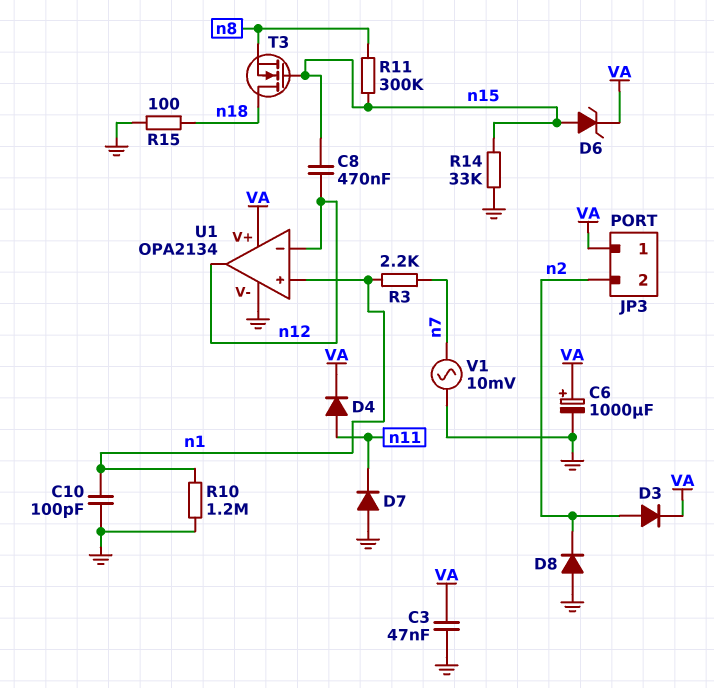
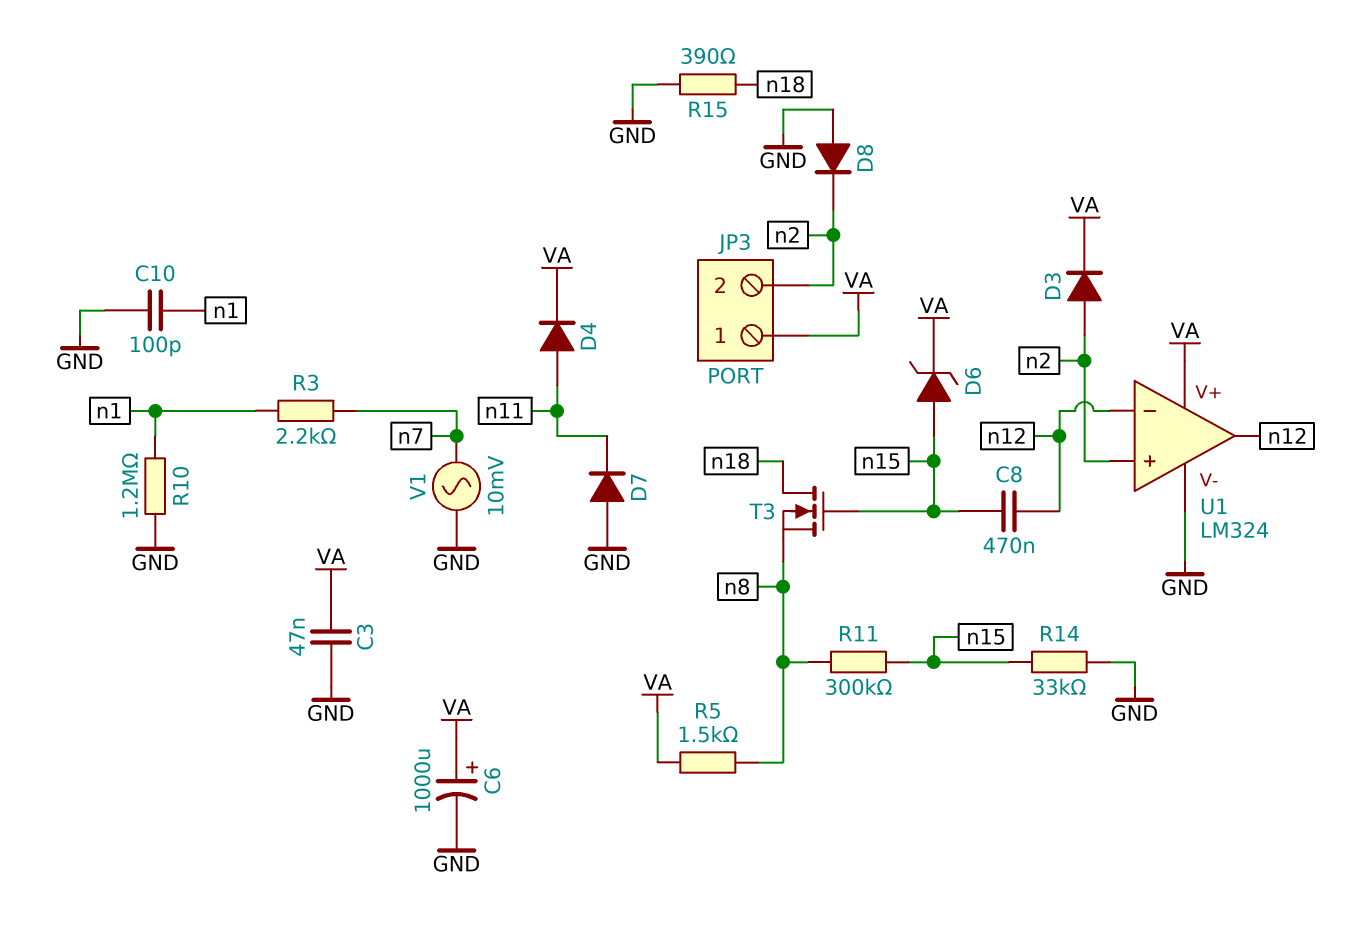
R5: none -> 1.5k (VA, n8)
R15: 100 (GND, n18) -> 390 (GND, n18)
U1: OPA2134 -> LM324
U1 pin in+: n1 -> n2

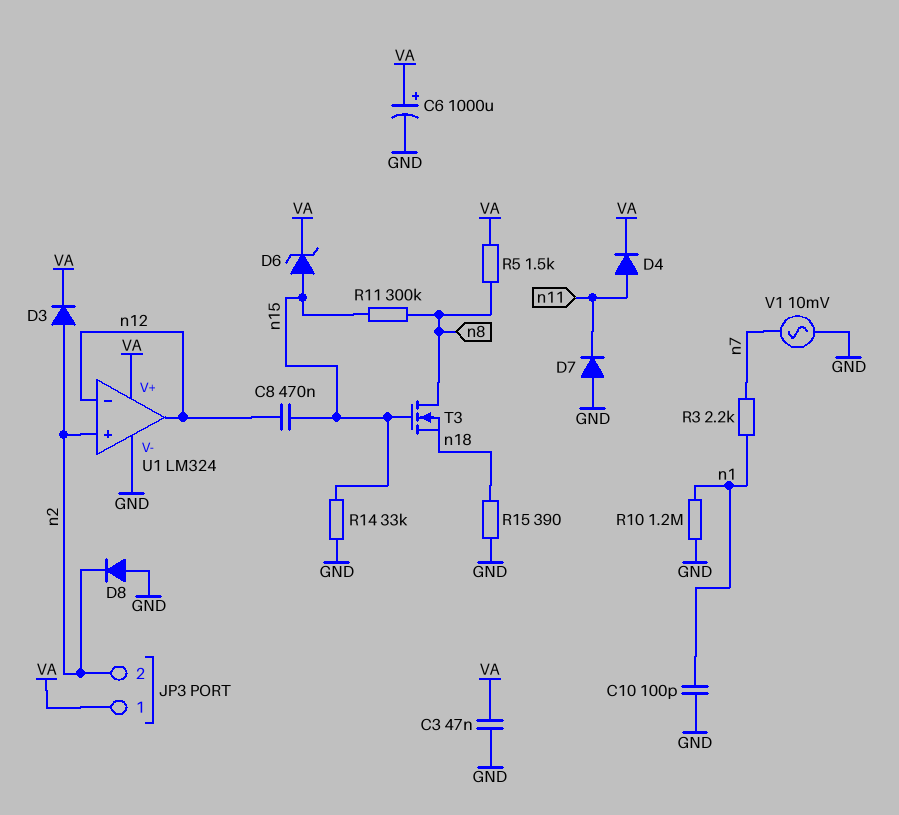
T3: NMOS (G n15, D n18, S n8) -> NMOS (G n15, D n8, S n18)

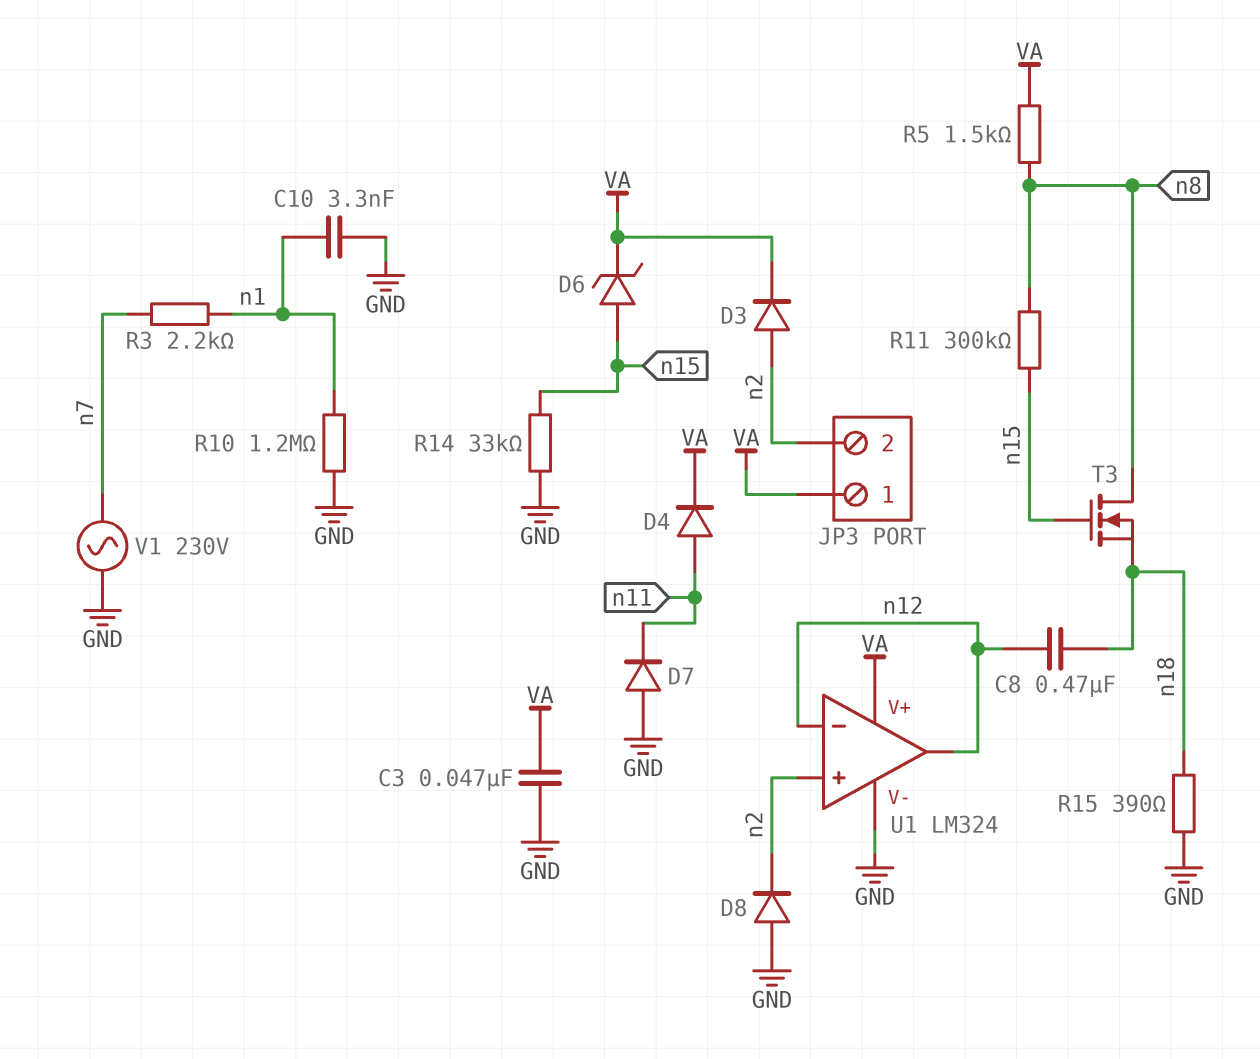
C6: 1000uF (plus VA, minus GND) -> none
C8: 470nF (n12, n15) -> 470nF (n12, n18)
C10: 100pF (GND, n1) -> 3.3nF (GND, n1)
V1: AC 10mV (GND, n7) -> AC 230V (GND, n7)

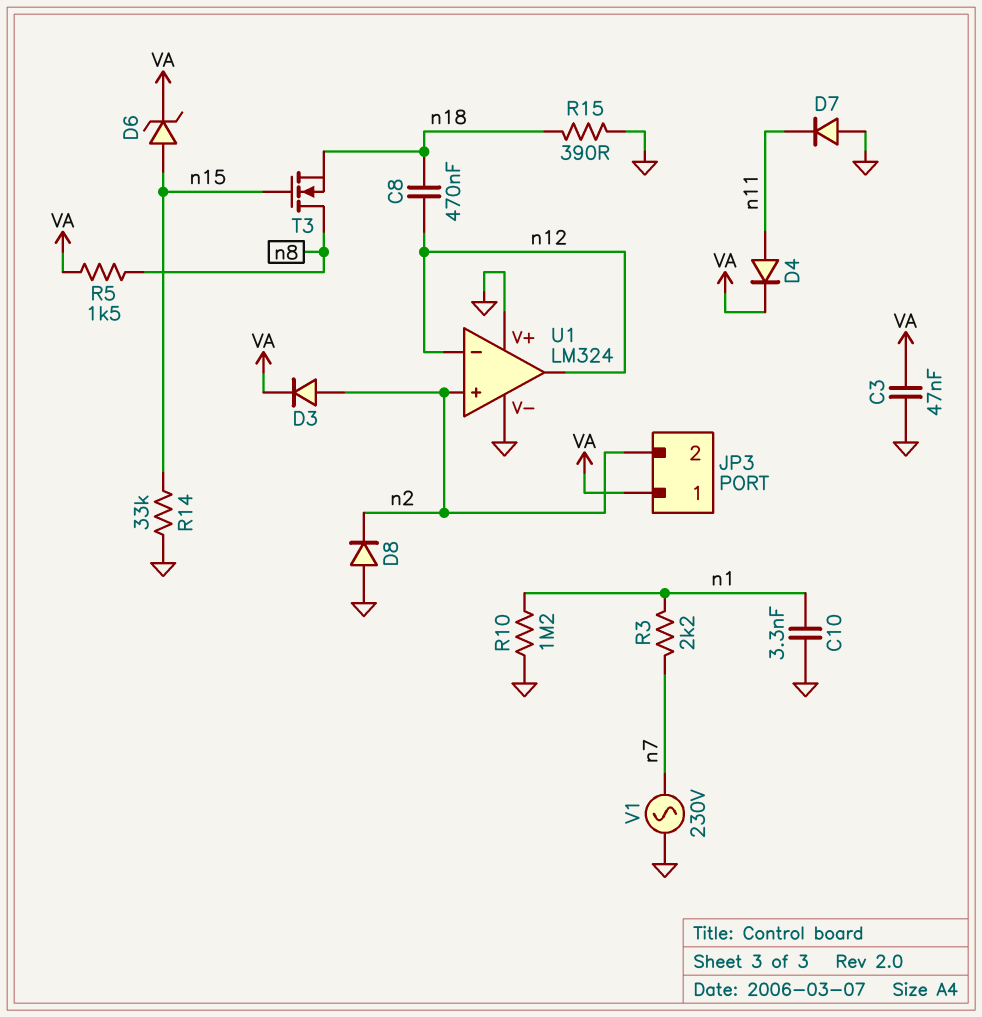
R11: 300k (n8, n15) -> none
U1 pin V+: VA -> GND

